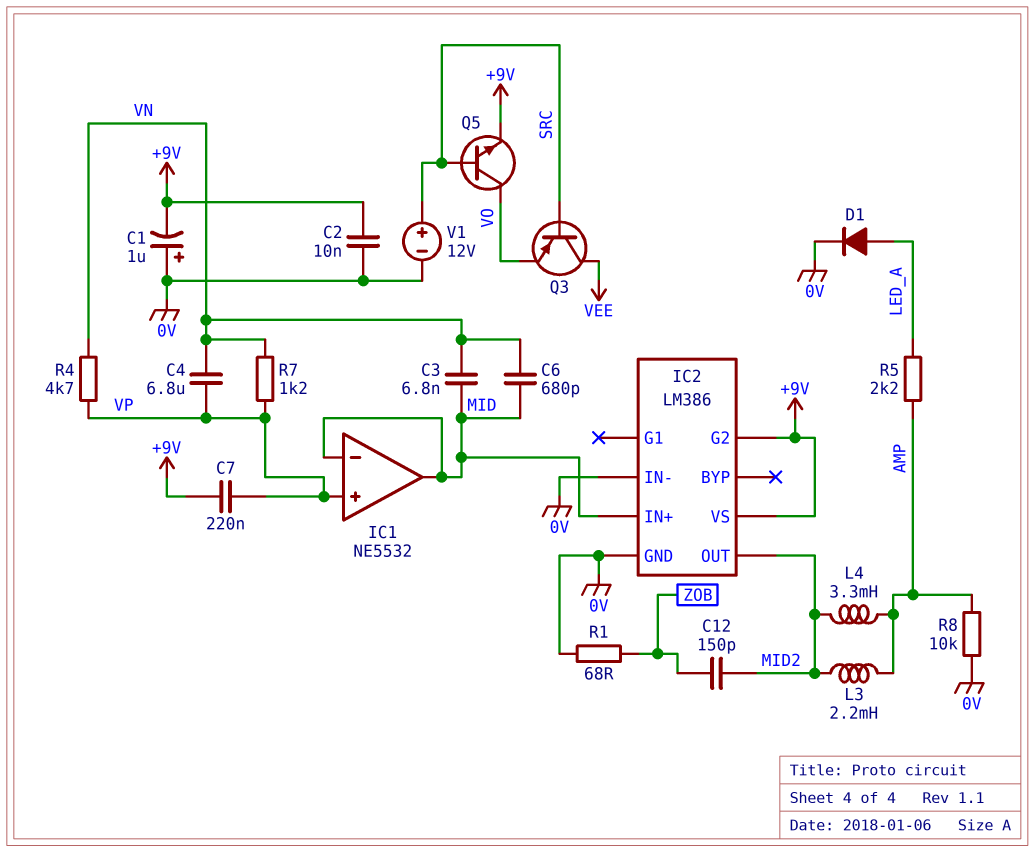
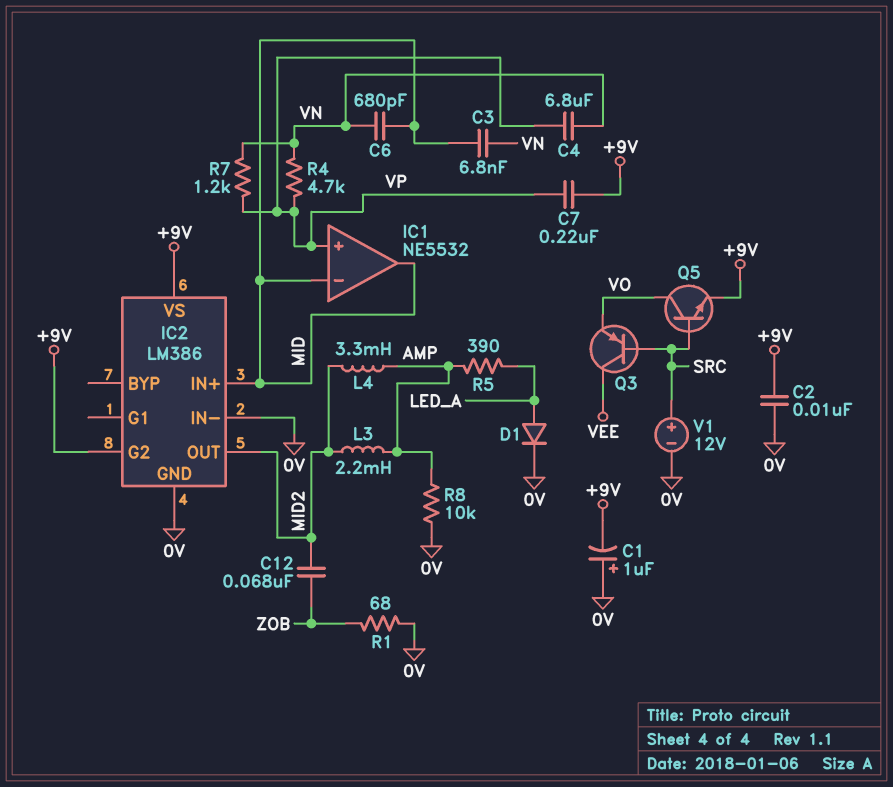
C12: 150pF (MID2, ZOB) -> 68nF (MID2, ZOB)
R5: 2.2k (AMP, LED_A) -> 390 (AMP, LED_A)

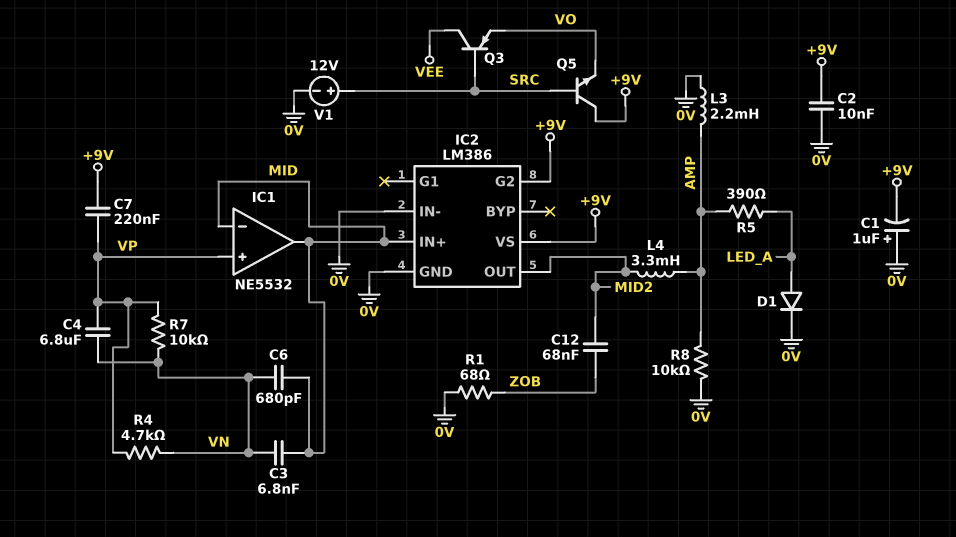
L3: 2.2mH (AMP, MID2) -> 2.2mH (0V, AMP)
Q5: NPN (B SRC, C VO, E +9V) -> NPN (B SRC, C +9V, E VO)
R7: 1.2k (VN, VP) -> 10k (VN, VP)

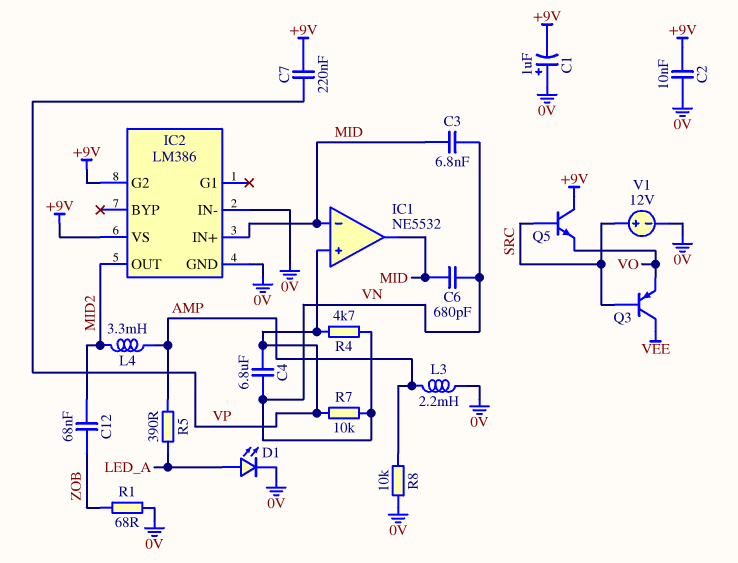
D1: diode (A LED_A, K 0V) -> LED (A LED_A, K 0V)

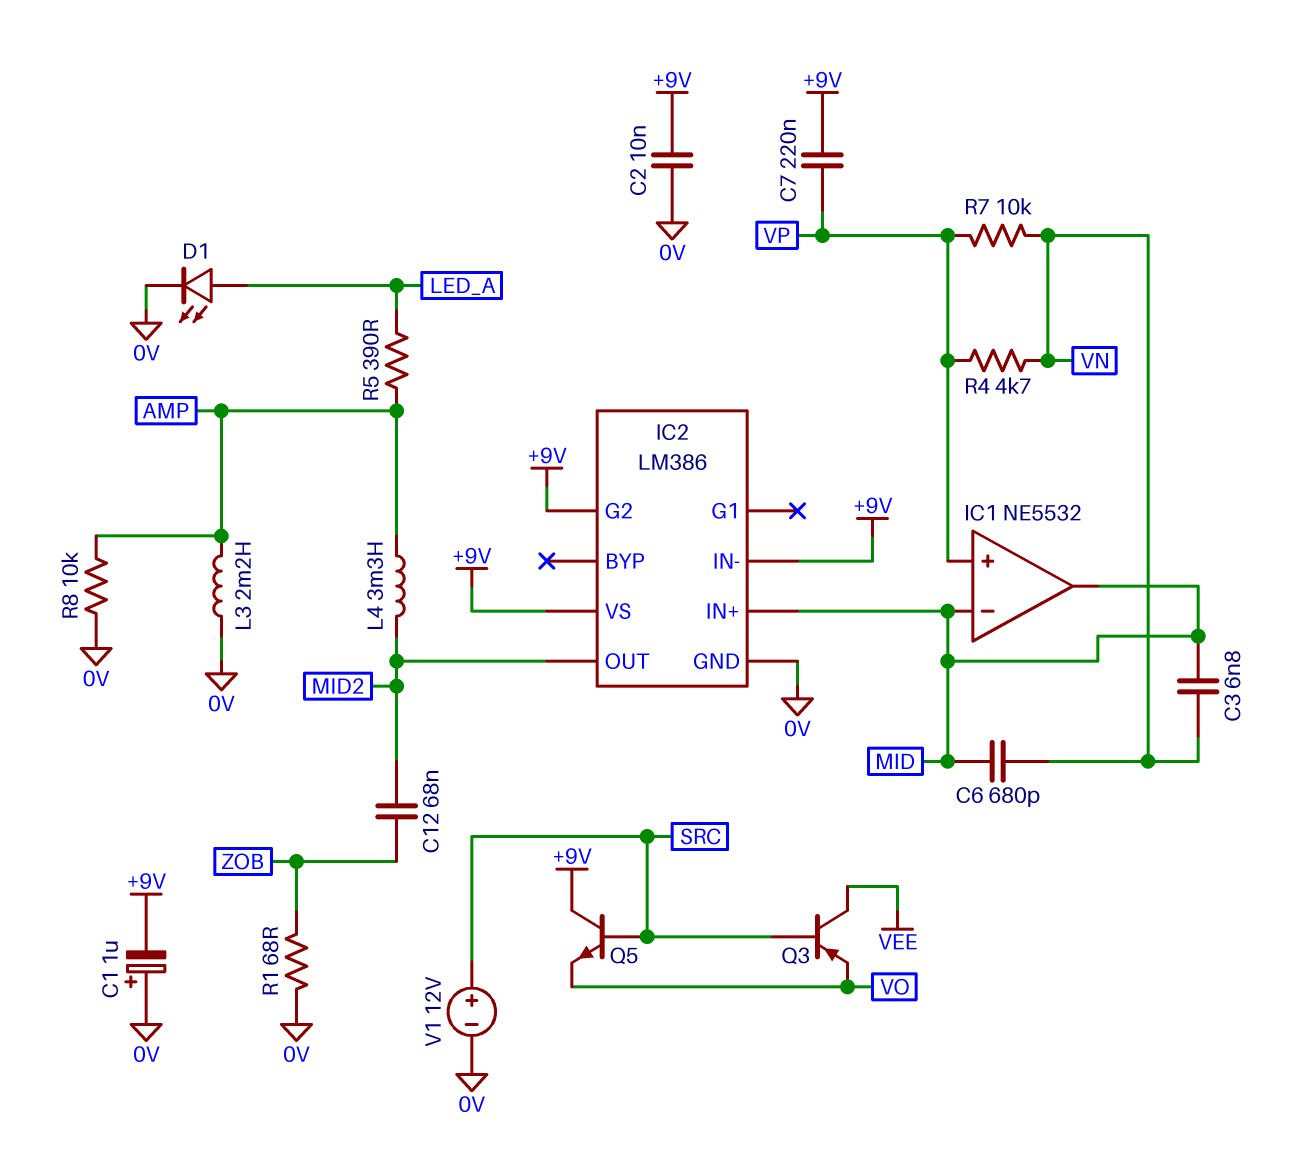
C4: 6.8uF (VN, VP) -> none
IC2 pin IN-: 0V -> +9V

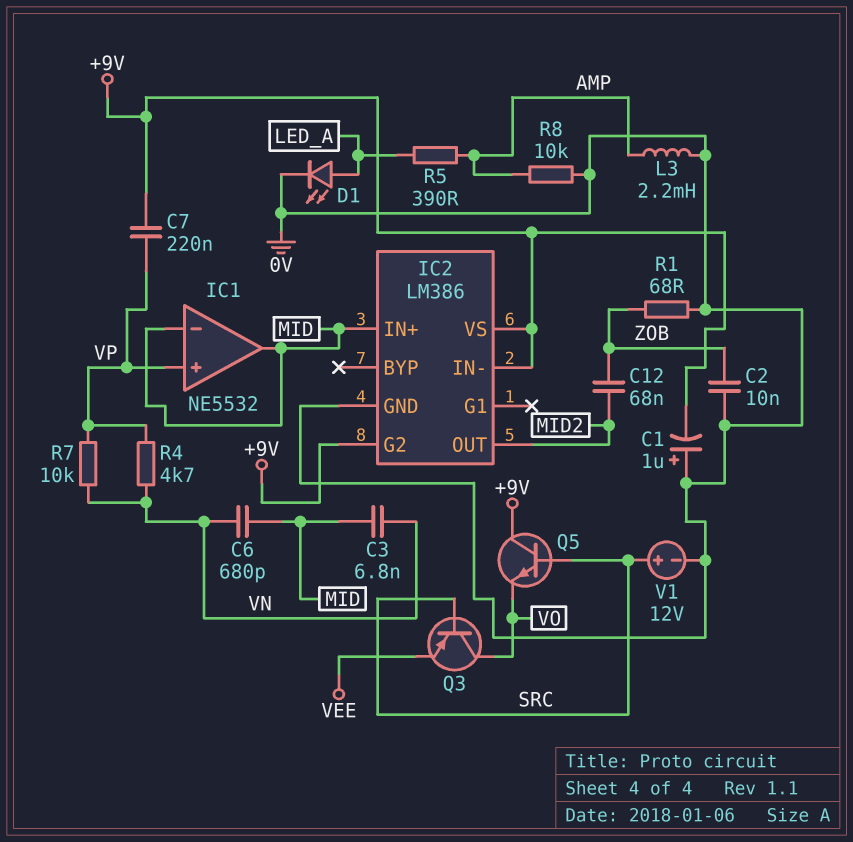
C2: 10nF (+9V, 0V) -> 10nF (0V, ZOB)
L4: 3.3mH (AMP, MID2) -> none
Q3: PNP (B SRC, C VEE, E VO) -> PNP (B SRC, C VO, E VEE)

